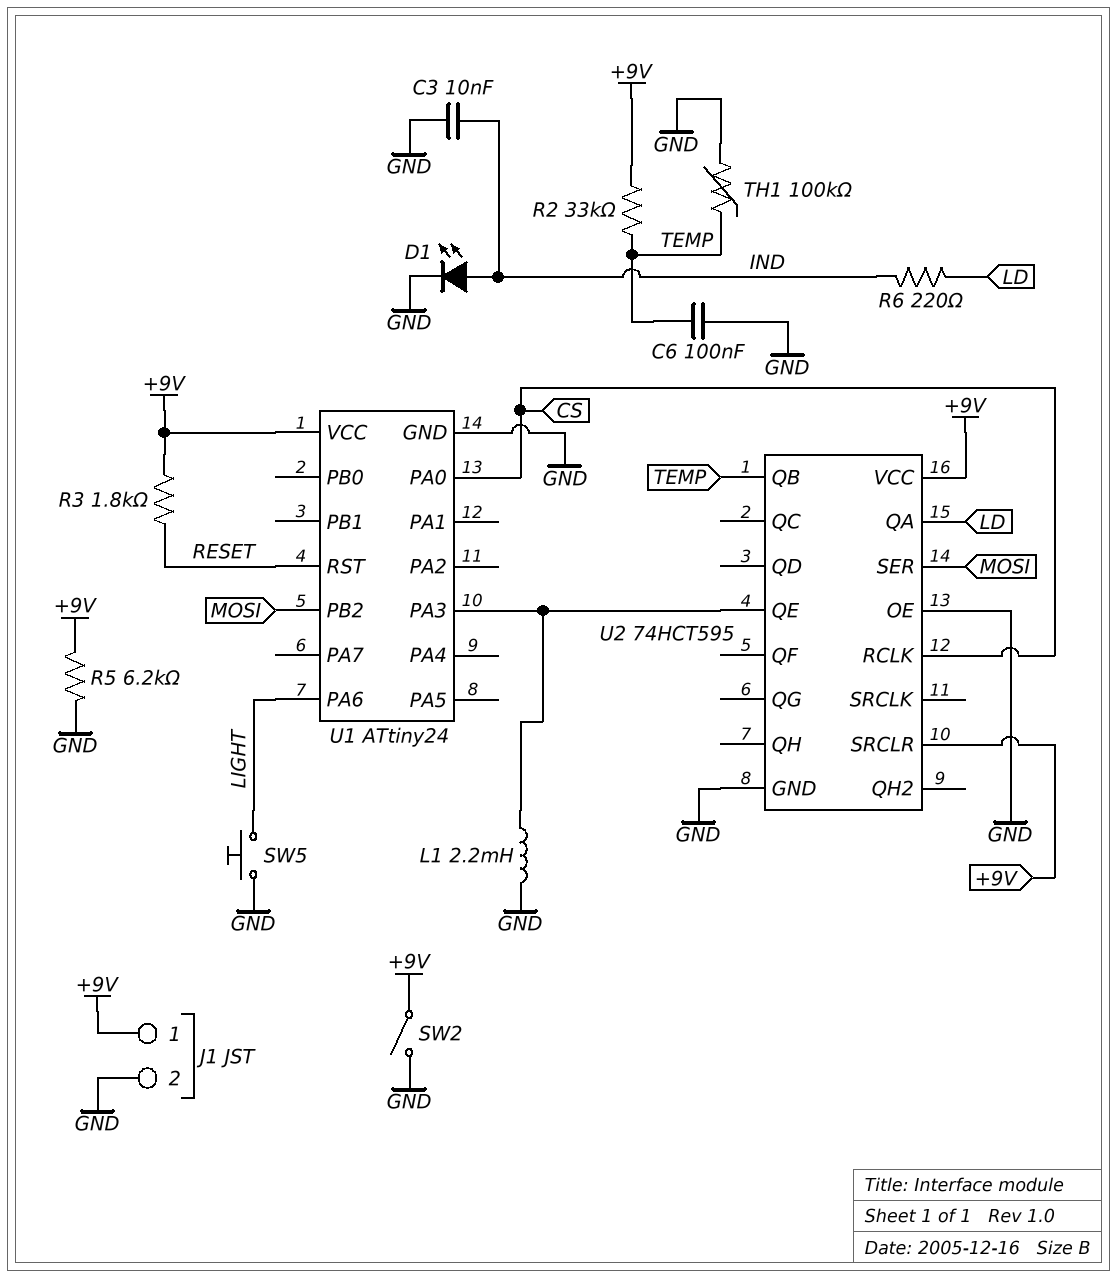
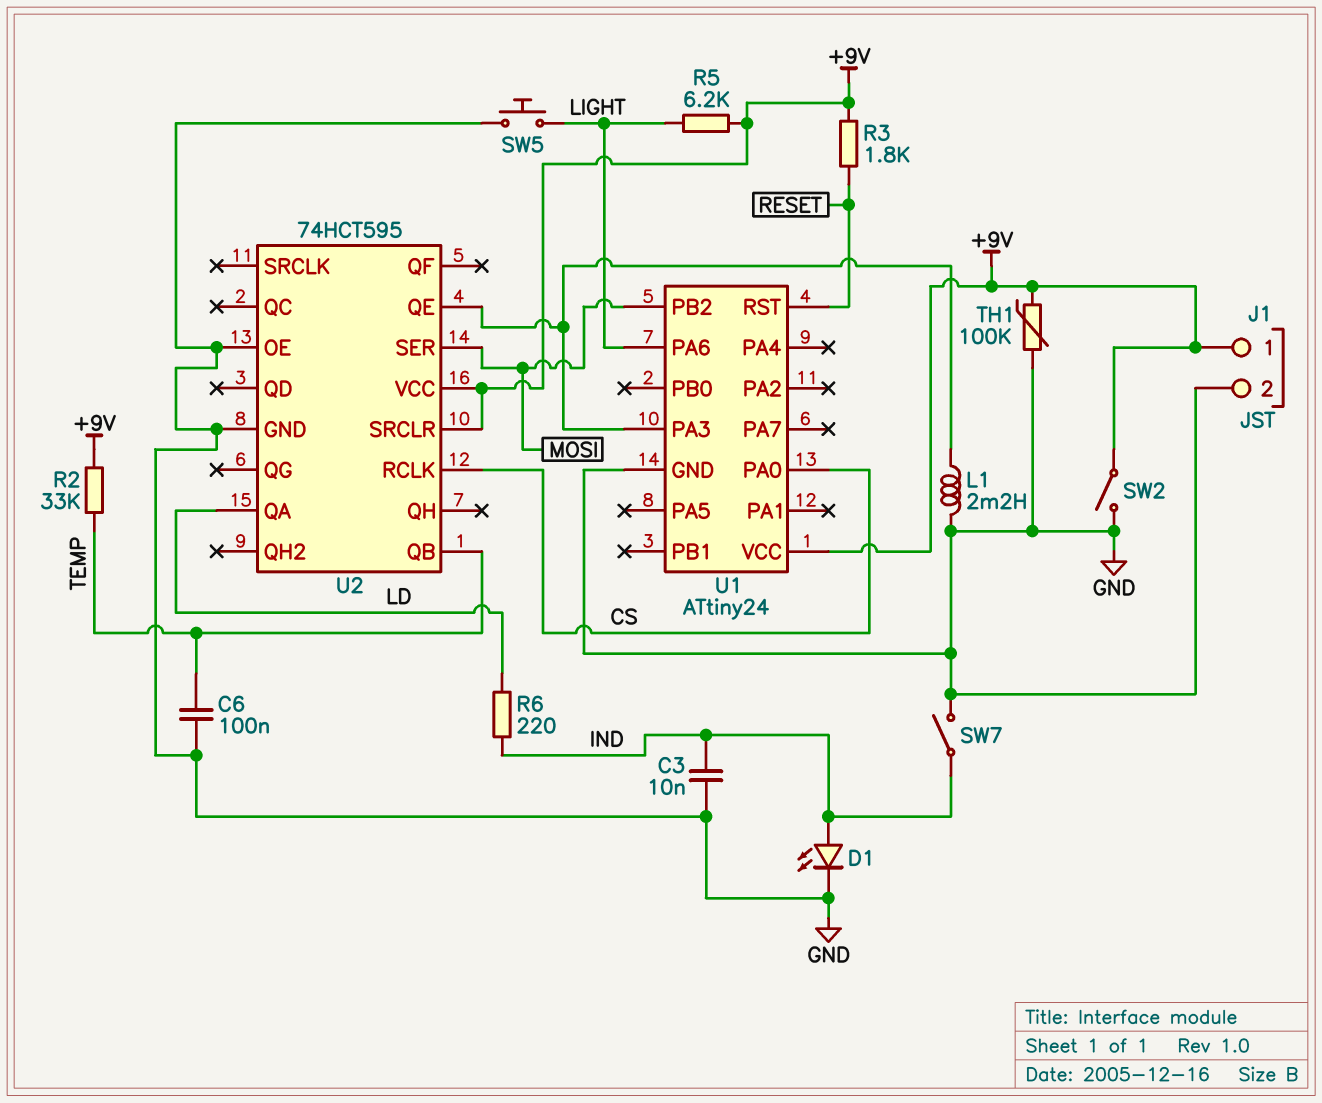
R5: 6.2k (+9V, GND) -> 6.2k (+9V, LIGHT)
SW7: none -> switch (GND, IND)
TH1: 100k (GND, TEMP) -> 100k (+9V, GND)

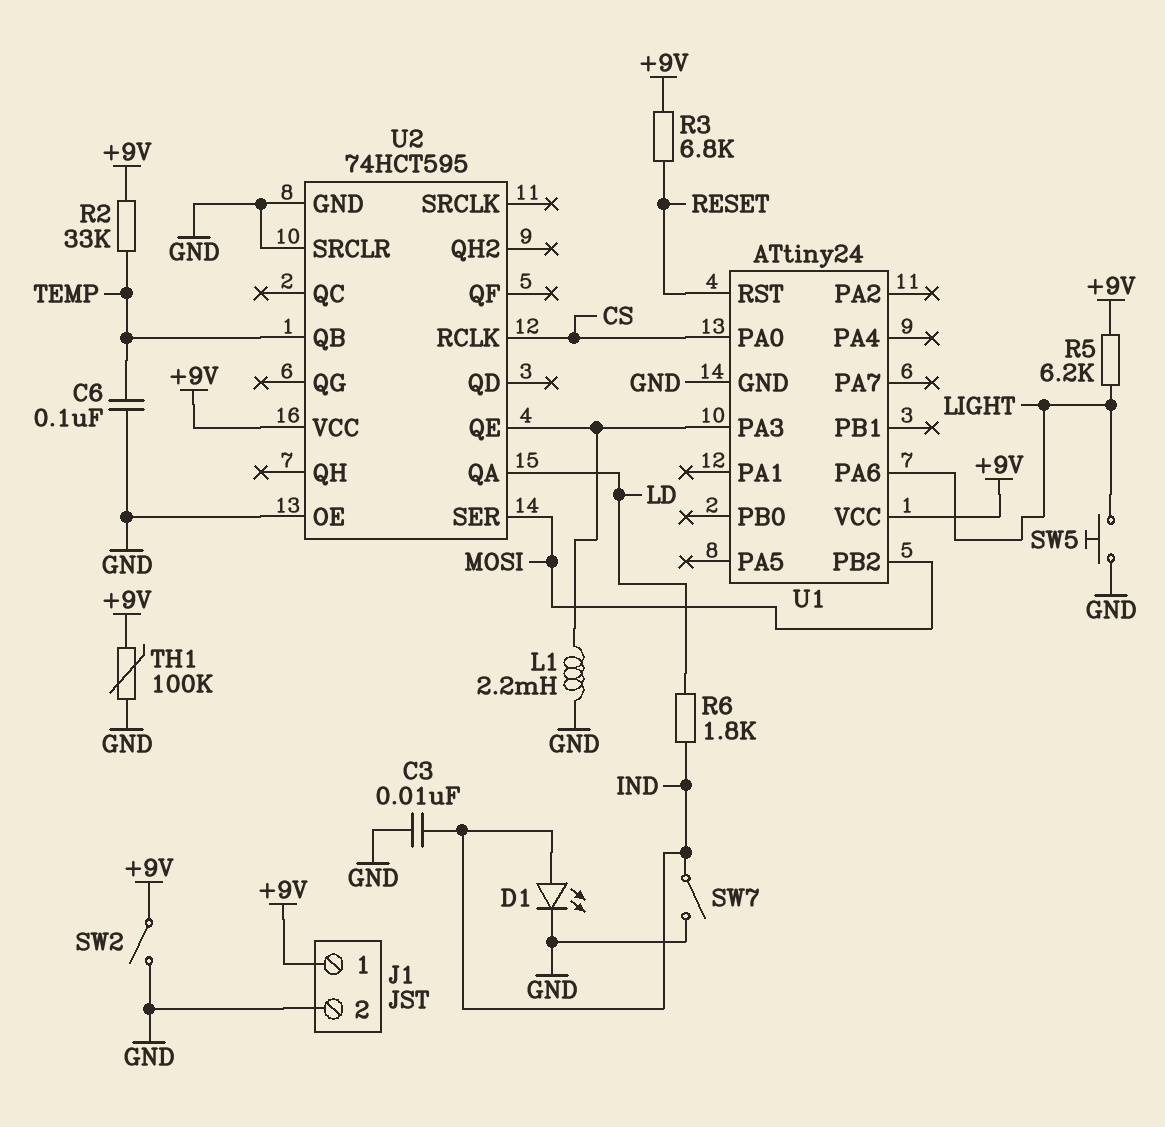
R3: 1.8k (+9V, RESET) -> 6.8k (+9V, RESET)
R6: 220 (IND, LD) -> 1.8k (IND, LD)
U2 pin SRCLR: +9V -> GND

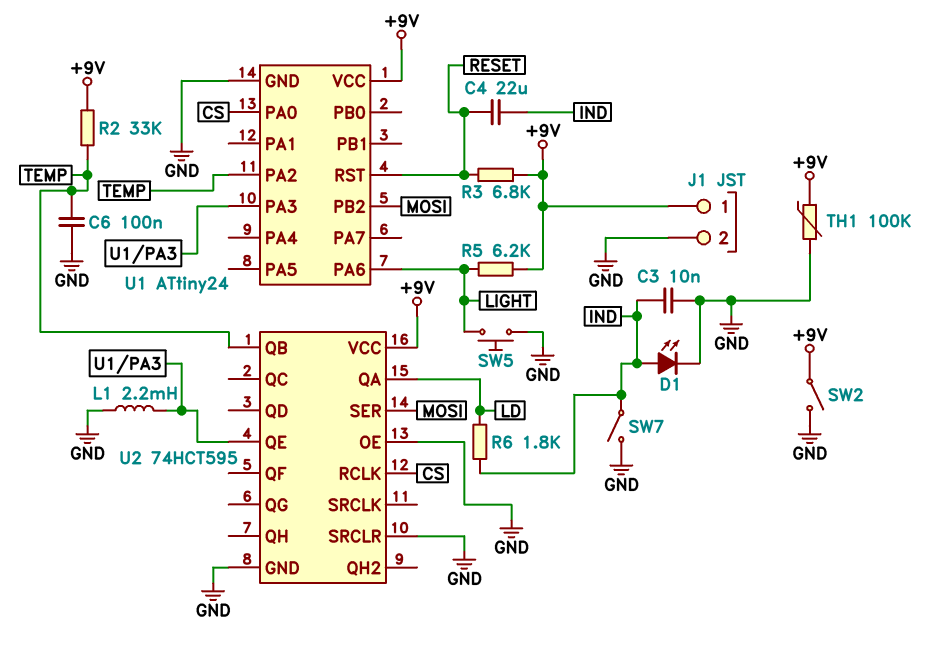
C4: none -> 22uF (IND, RESET)
U1 pin PA2: none -> TEMP

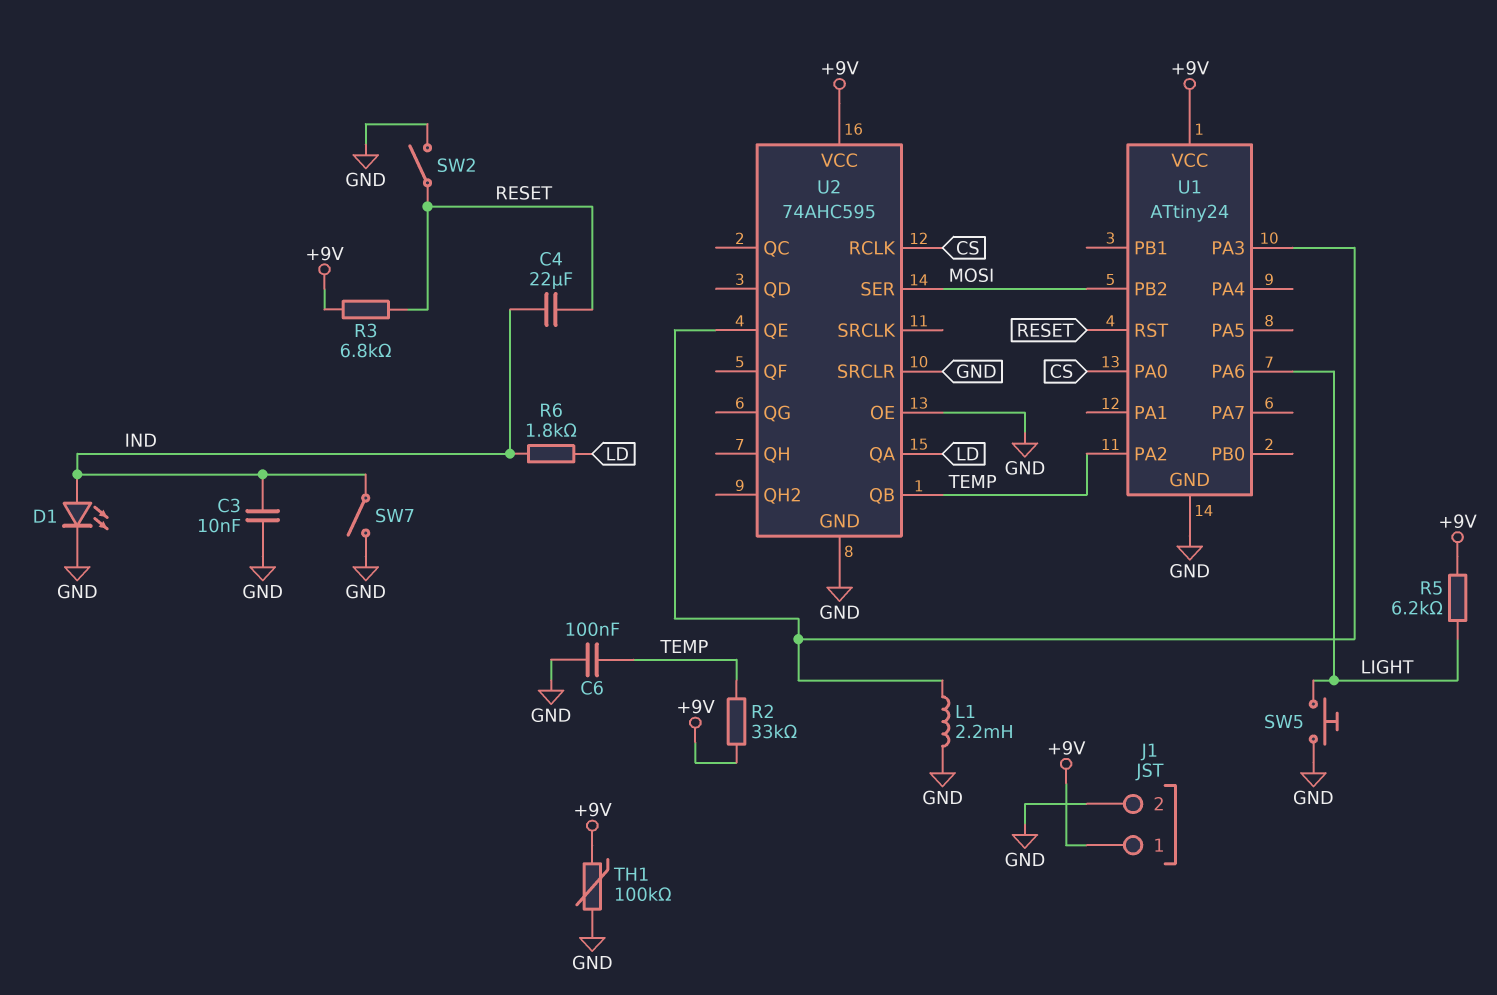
SW2: switch (+9V, GND) -> switch (GND, RESET)
U2: 74HCT595 -> 74AHC595

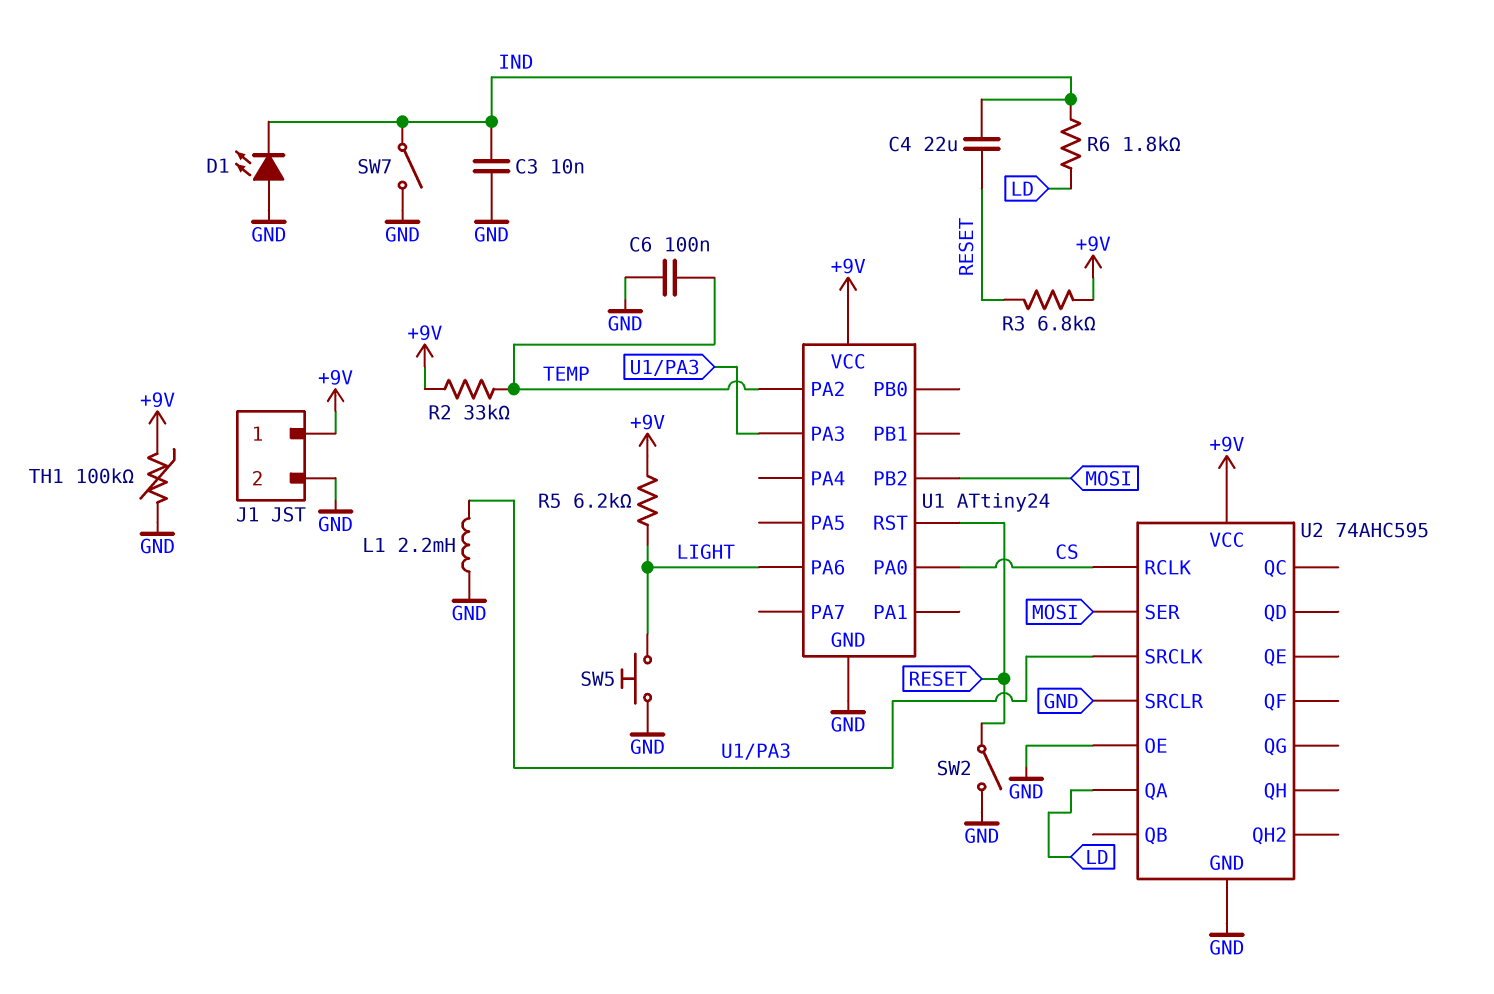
D1: LED (A IND, K GND) -> LED (A GND, K IND)
U2 pin QB: TEMP -> none
U2 pin QE: U1/PA3 -> none
U2 pin SRCLK: none -> U1/PA3

